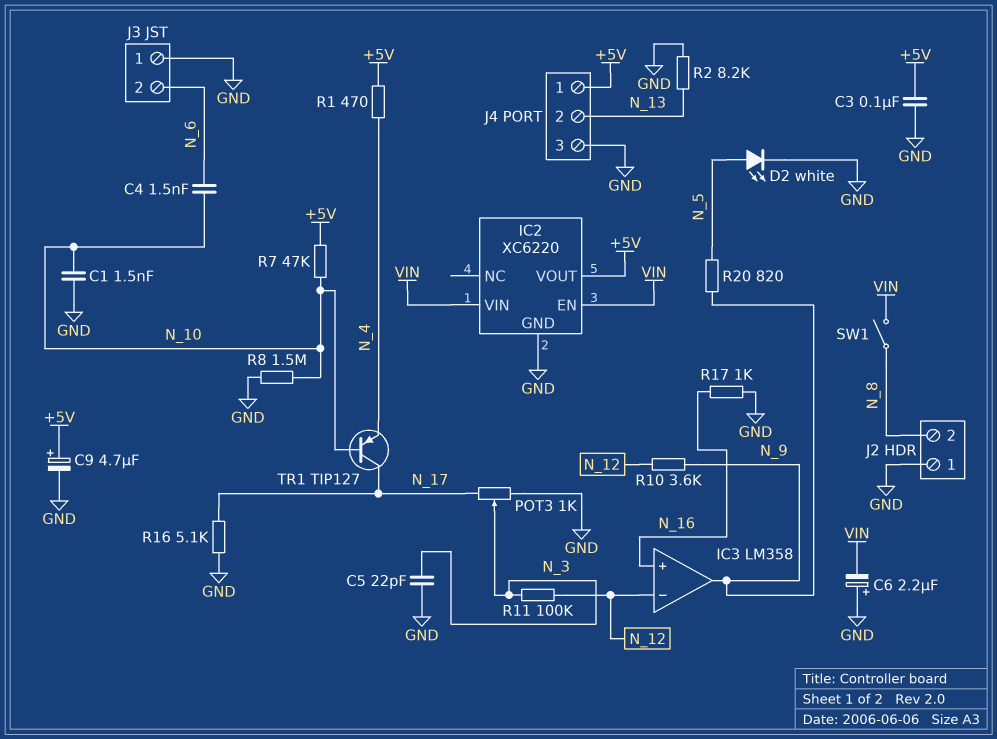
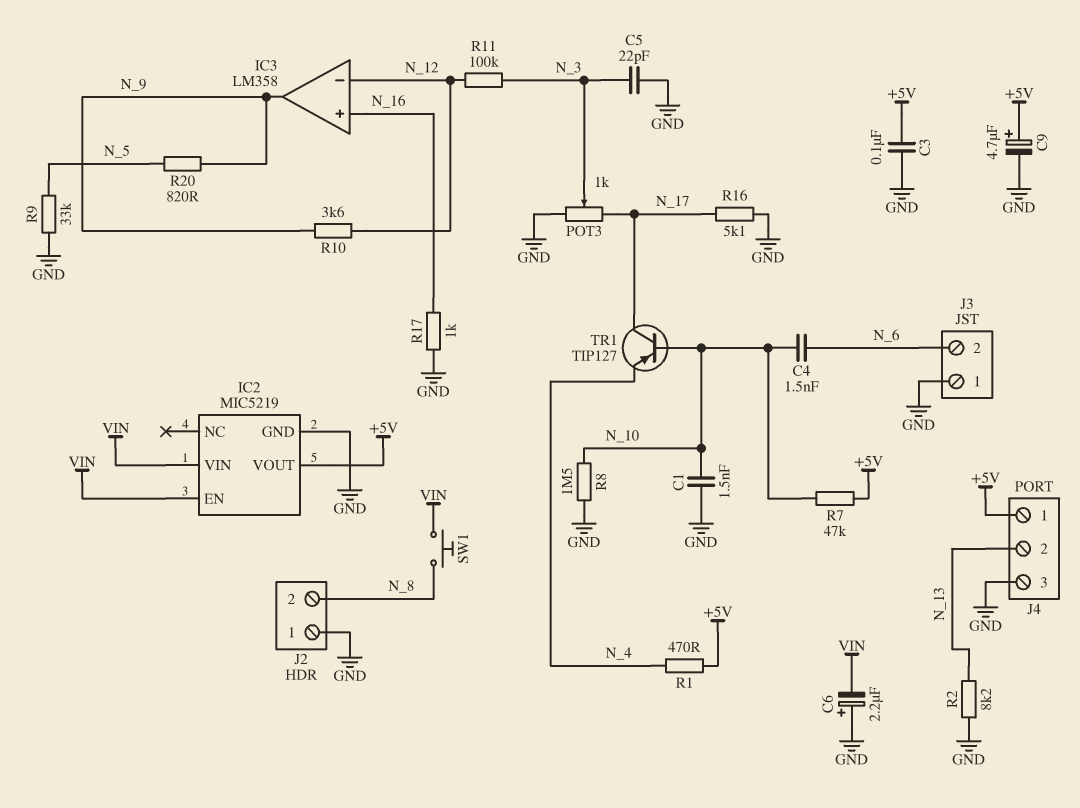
D2: LED white (A N_5, K GND) -> none
IC2: XC6220 -> MIC5219
R9: none -> 33k (GND, N_5)
SW1: switch (N_8, VIN) -> button (N_8, VIN)

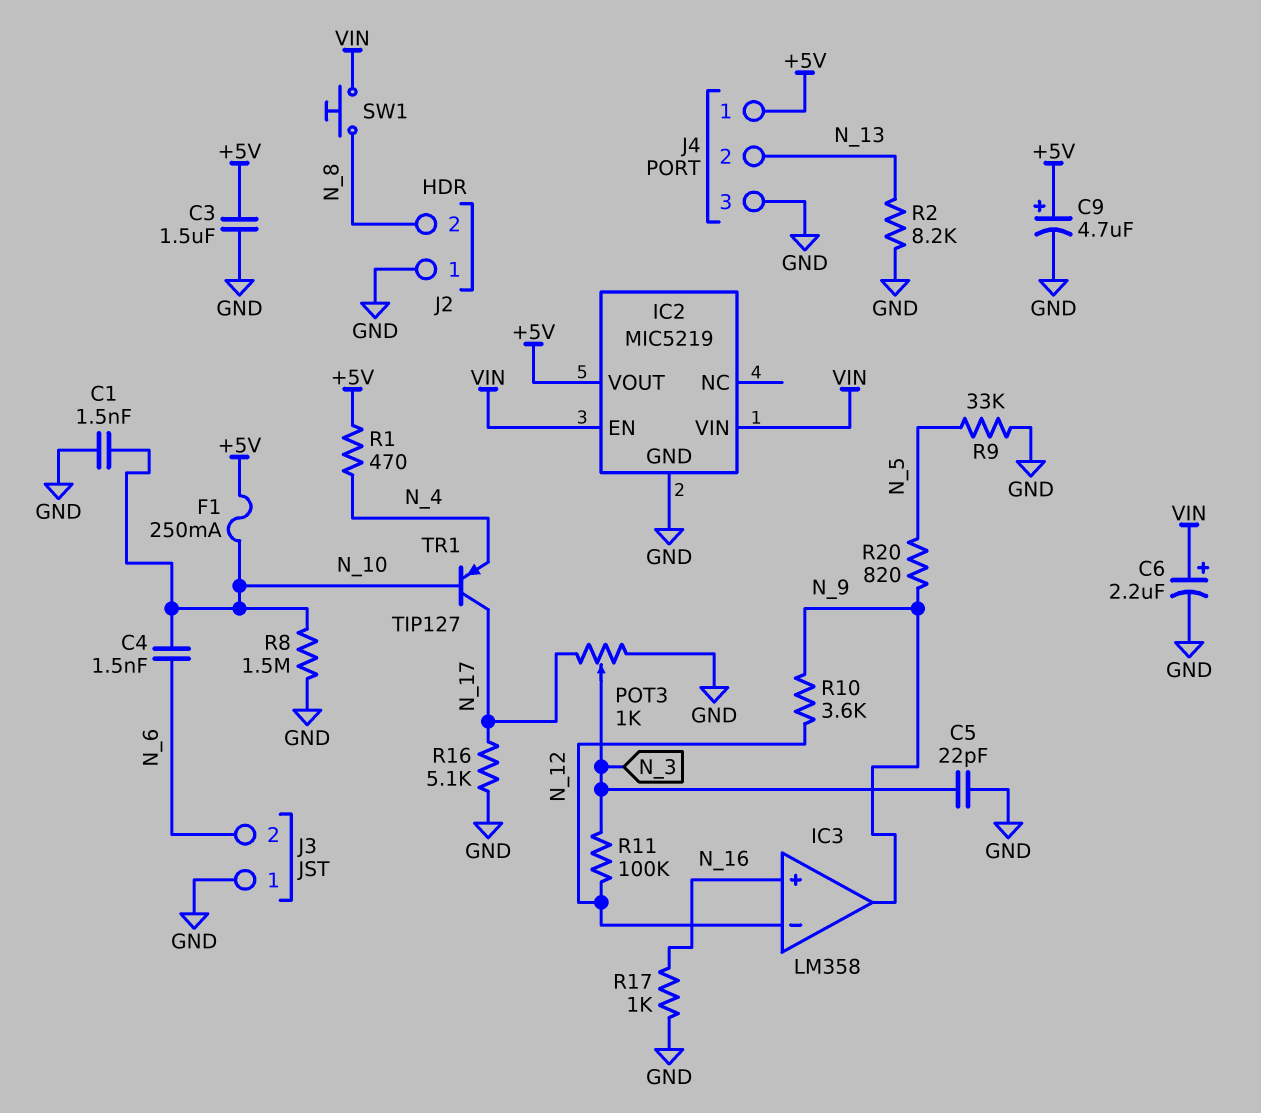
C3: 100nF (+5V, GND) -> 1.5uF (+5V, GND)
C6: 2.2uF (plus GND, minus VIN) -> 2.2uF (plus VIN, minus GND)
F1: none -> 250mA (+5V, N_10)
R7: 47k (+5V, N_10) -> none

